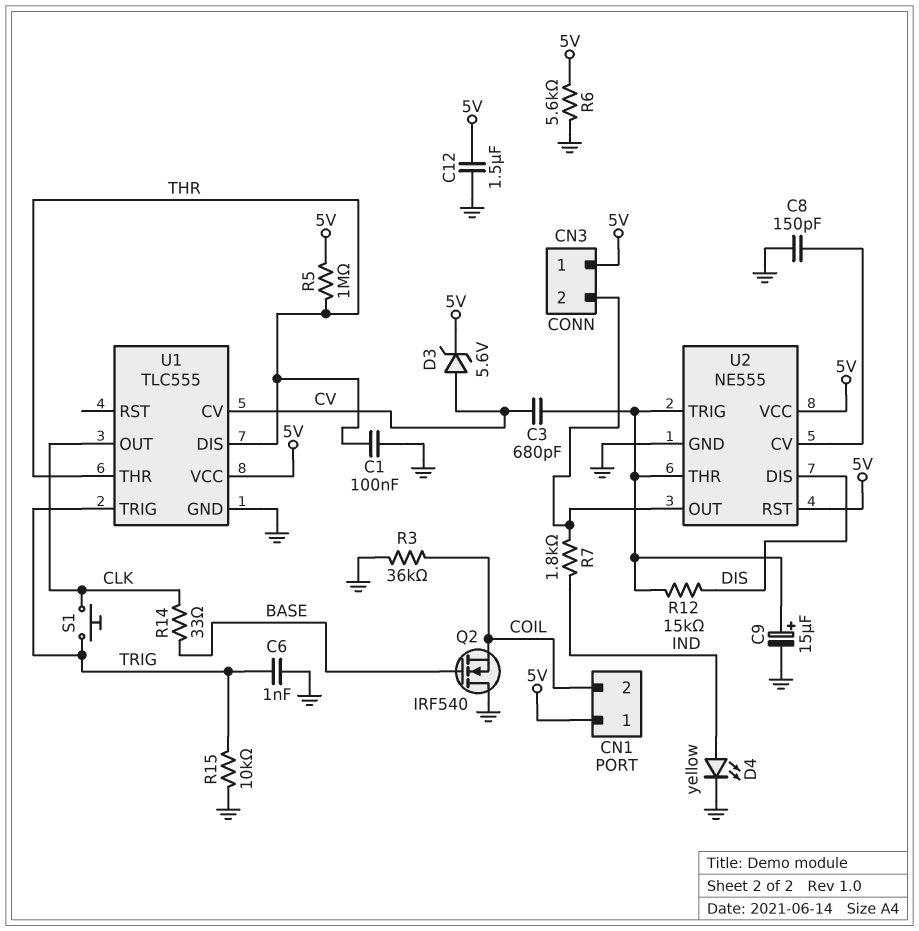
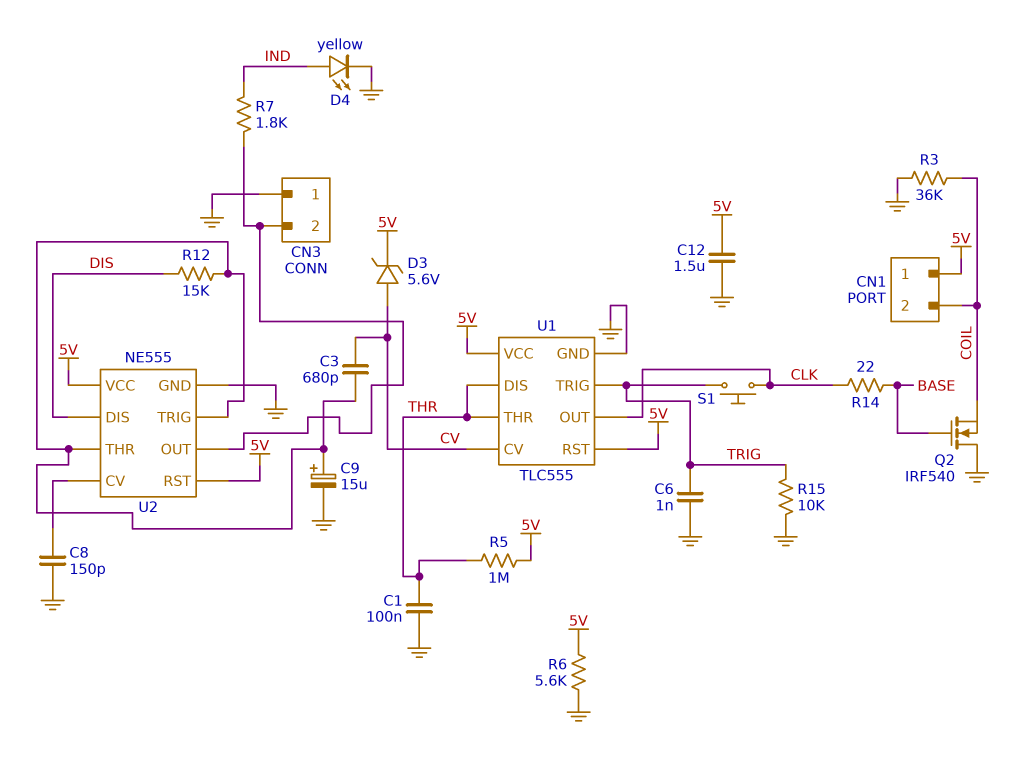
CN3 pin 1: 5V -> GND
R14: 33 (BASE, CLK) -> 22 (BASE, CLK)
U1 pin RST: none -> 5V

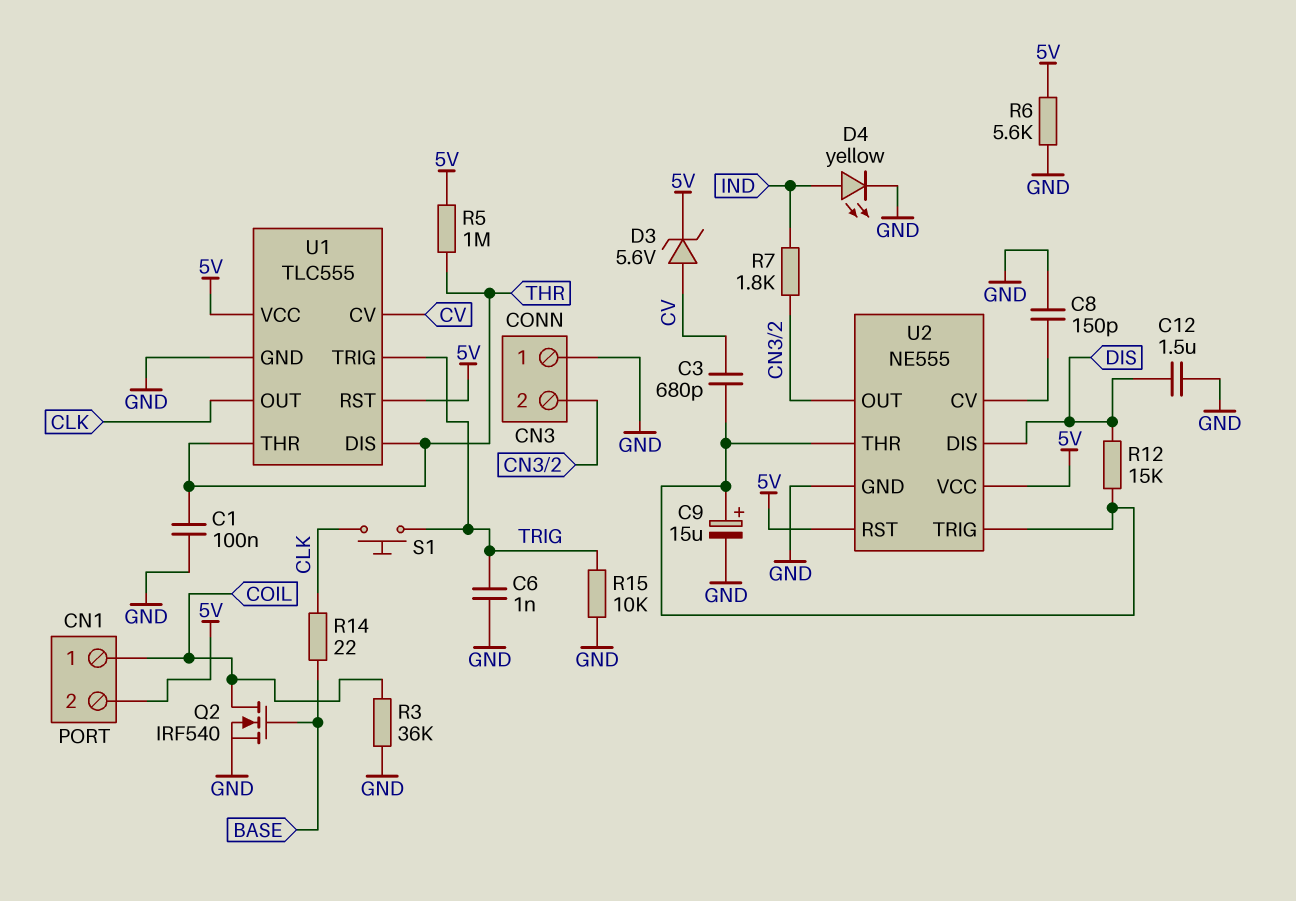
C12: 1.5uF (5V, GND) -> 1.5uF (DIS, GND)
CN1 pin 1: 5V -> COIL
CN1 pin 2: COIL -> 5V
Q2: NMOS IRF540 (G BASE, D GND, S COIL) -> NMOS IRF540 (G BASE, D COIL, S GND)

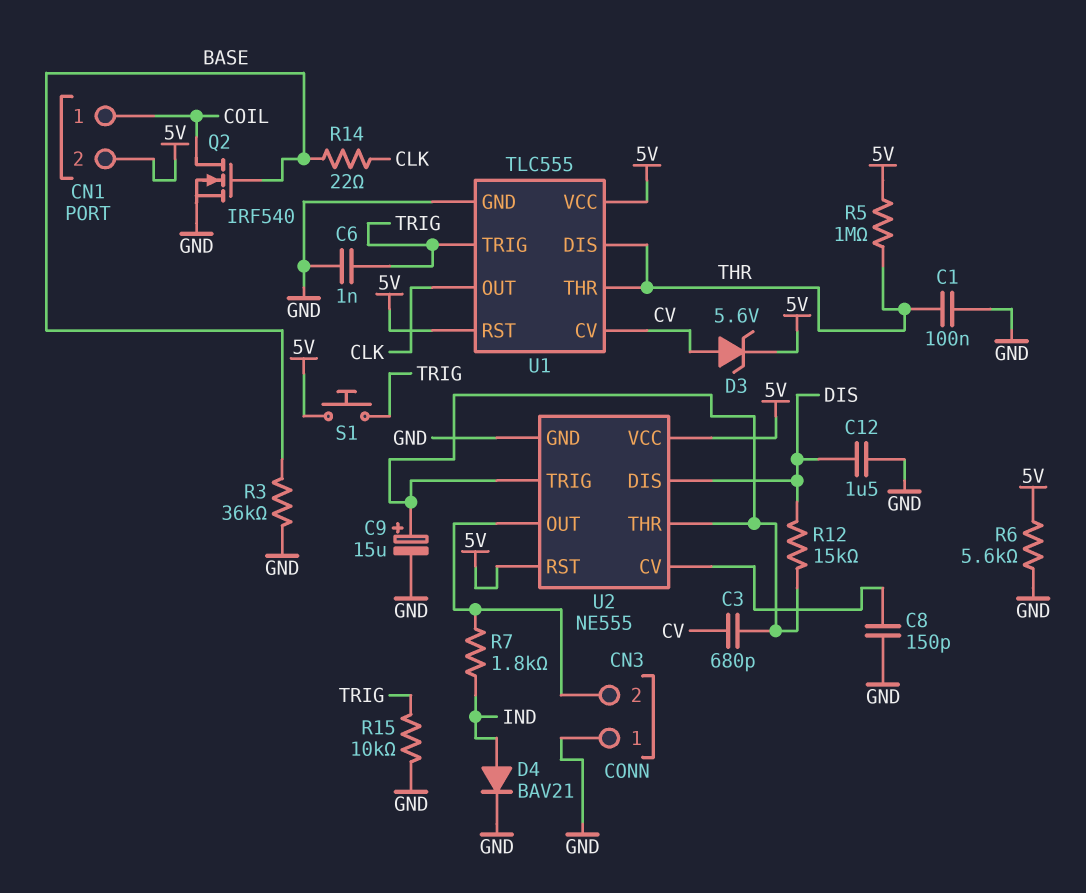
D4: LED yellow (A IND, K GND) -> diode BAV21 (A IND, K GND)
R3: 36k (COIL, GND) -> 36k (BASE, GND)
S1: button (CLK, TRIG) -> button (5V, TRIG)

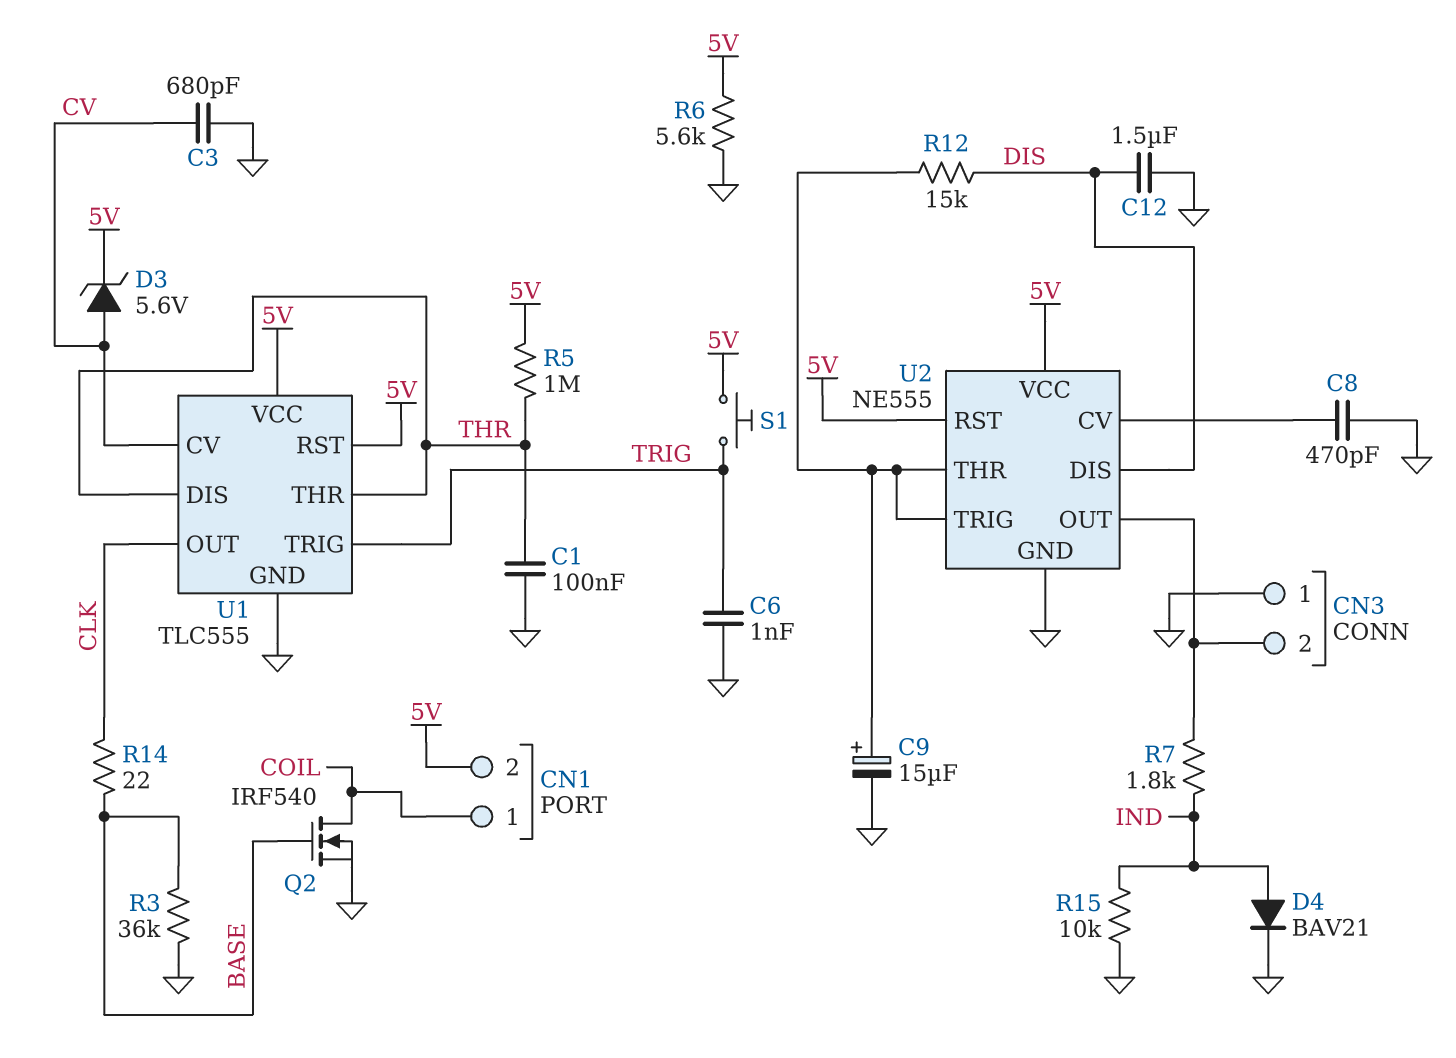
C3: 680pF (CV, U2/THR) -> 680pF (CV, GND)
C8: 150pF (GND, U2/CV) -> 470pF (GND, U2/CV)
R15: 10k (GND, TRIG) -> 10k (GND, IND)

